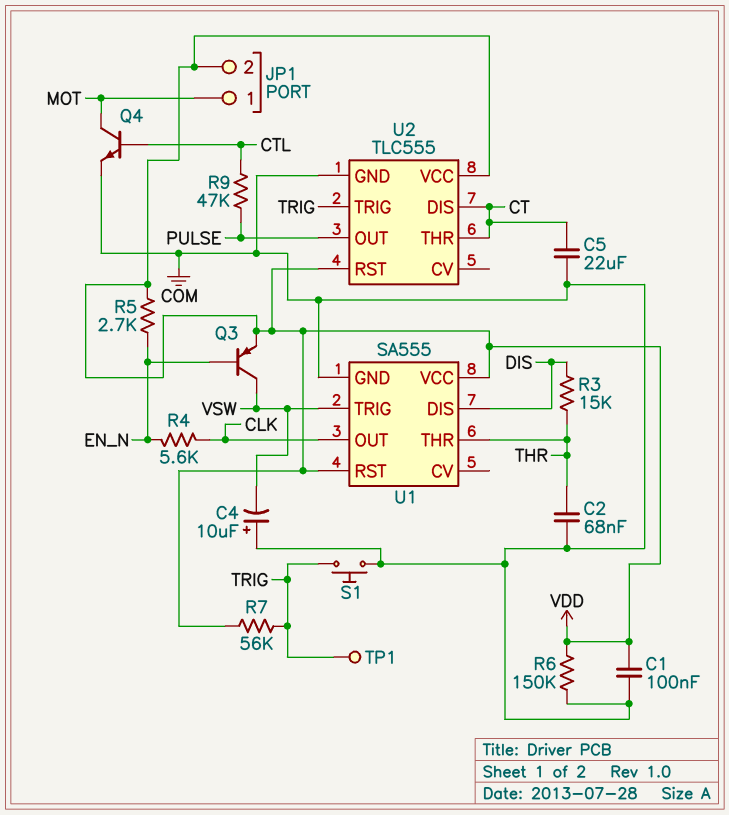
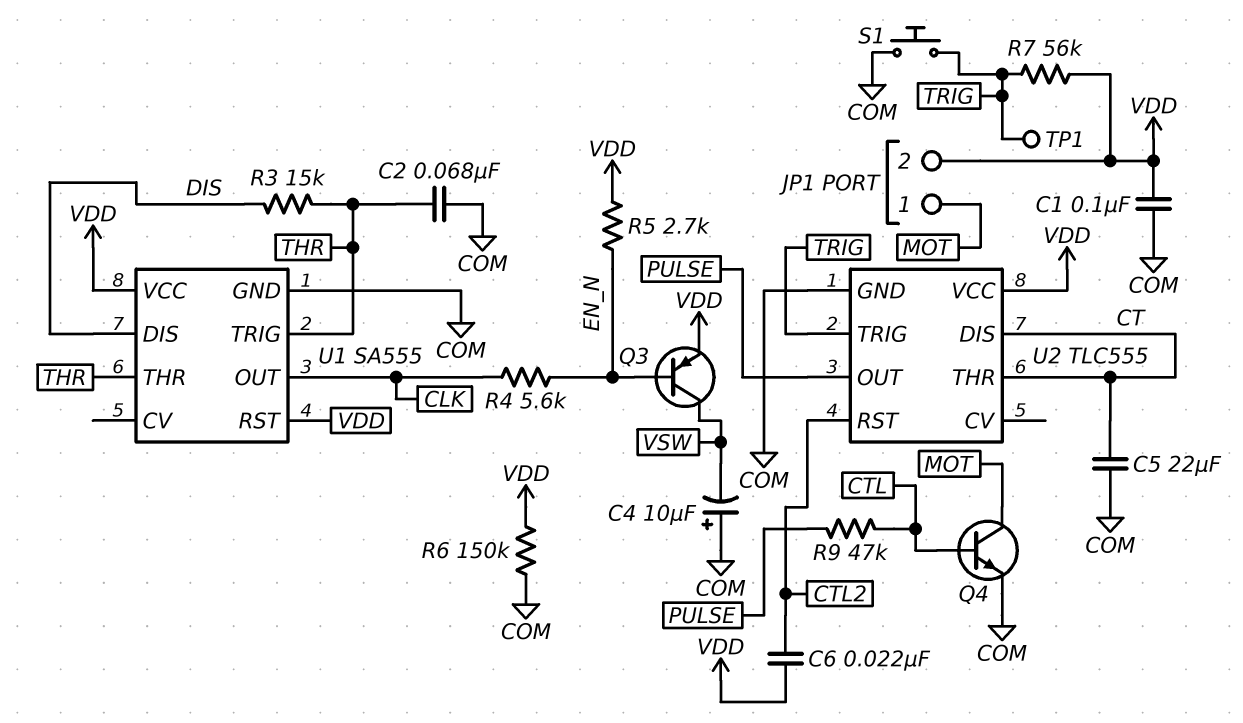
C6: none -> 22nF (CTL2, VDD)
U1 pin TRIG: VSW -> THR
U2 pin RST: VDD -> CTL2

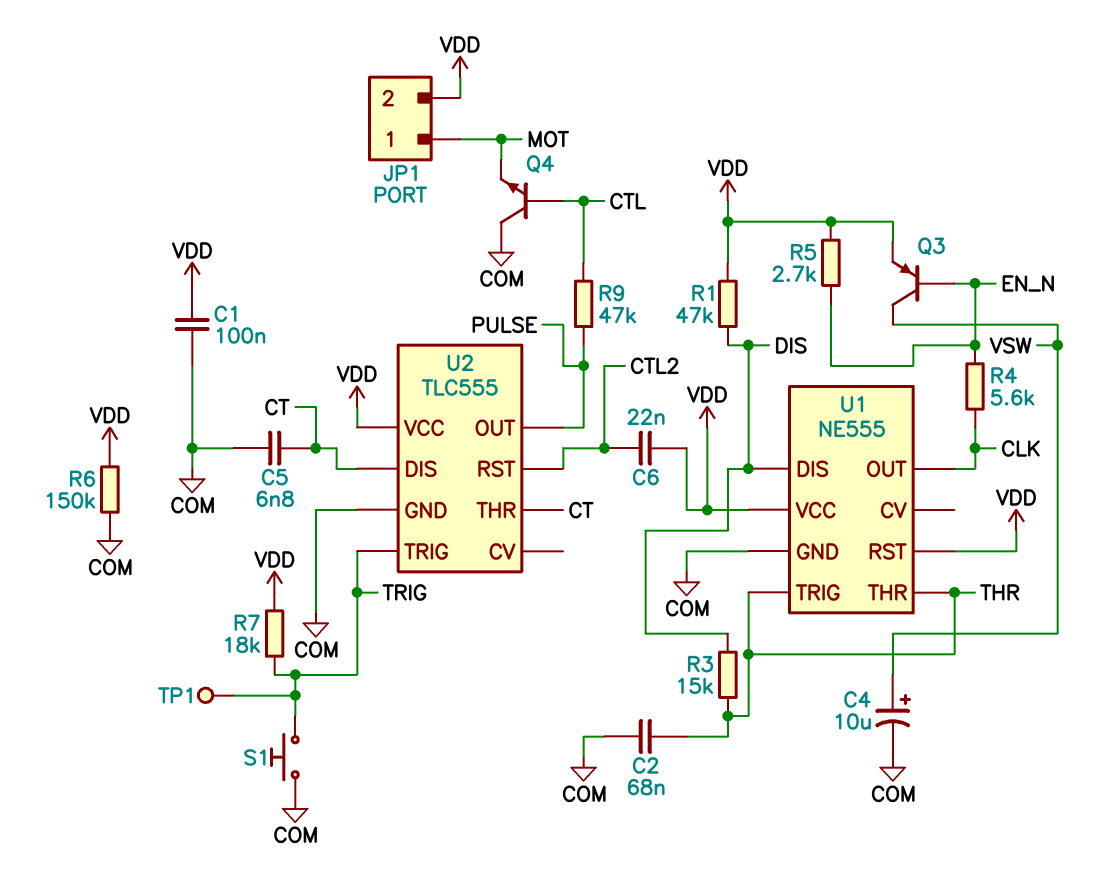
C4: 10uF (plus COM, minus VSW) -> 10uF (plus VSW, minus COM)
C5: 22uF (COM, CT) -> 6.8nF (COM, CT)
Q4: NPN (B CTL, C MOT, E COM) -> NPN (B CTL, C COM, E MOT)
R1: none -> 47k (DIS, VDD)
R7: 56k (TRIG, VDD) -> 18k (TRIG, VDD)
U1: SA555 -> NE555

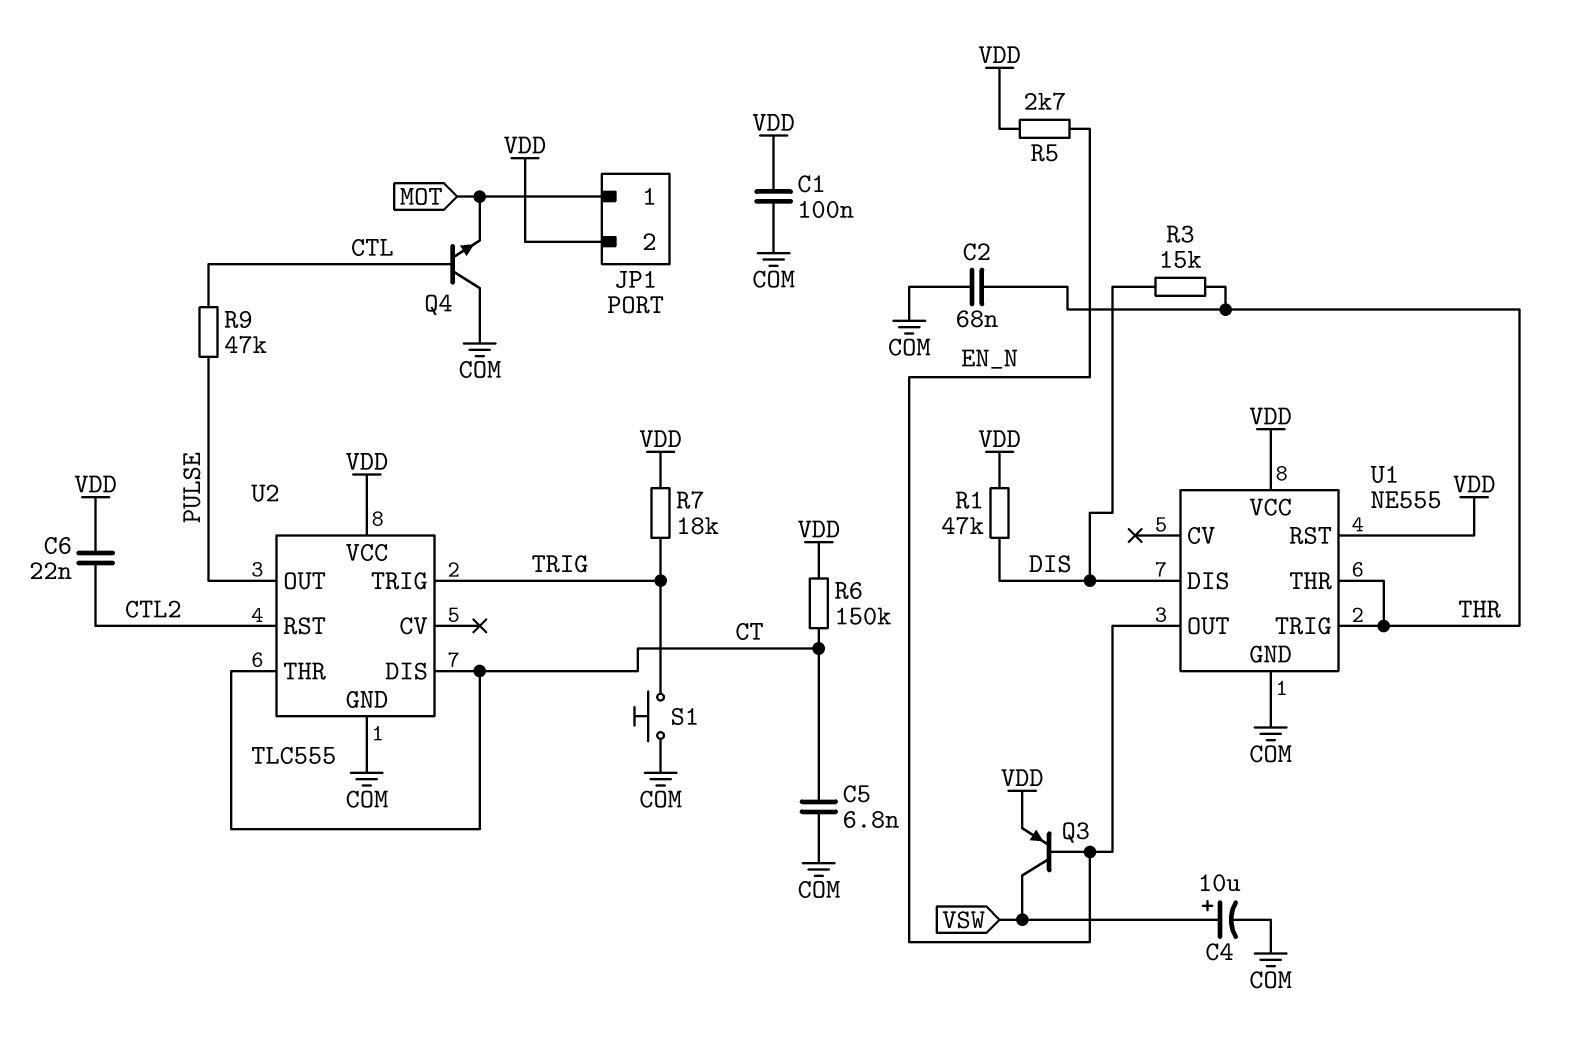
R4: 5.6k (CLK, EN_N) -> none
R6: 150k (COM, VDD) -> 150k (CT, VDD)
TP1: test point (TRIG) -> none
U1 pin OUT: CLK -> EN_N

